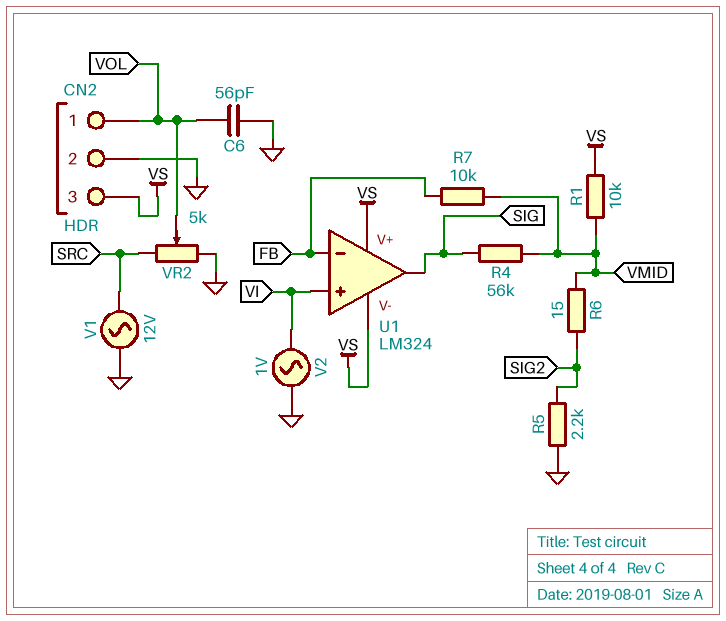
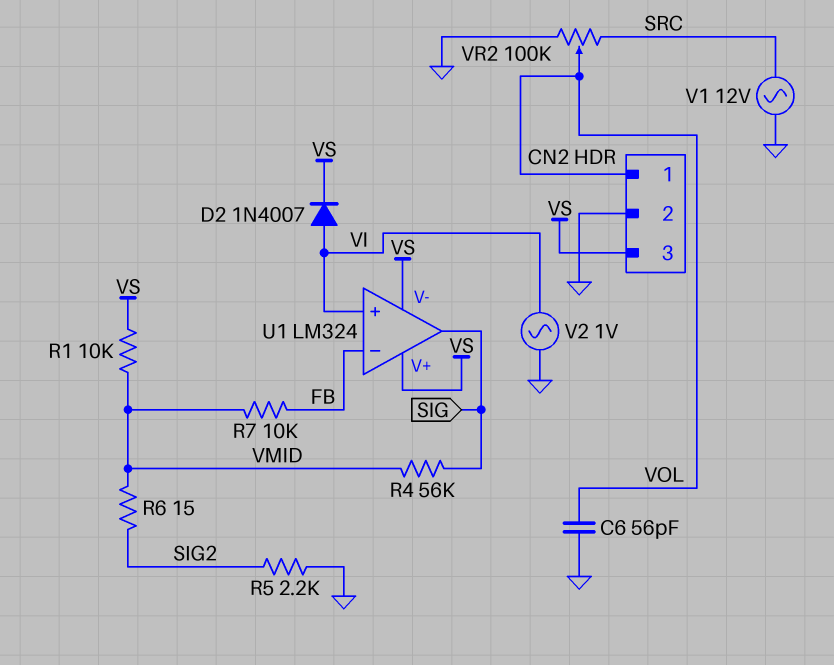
D2: none -> diode 1N4007 (A VI, K VS)
VR2: 5k (GND, SRC, wiper VOL) -> 100k (GND, SRC, wiper VOL)

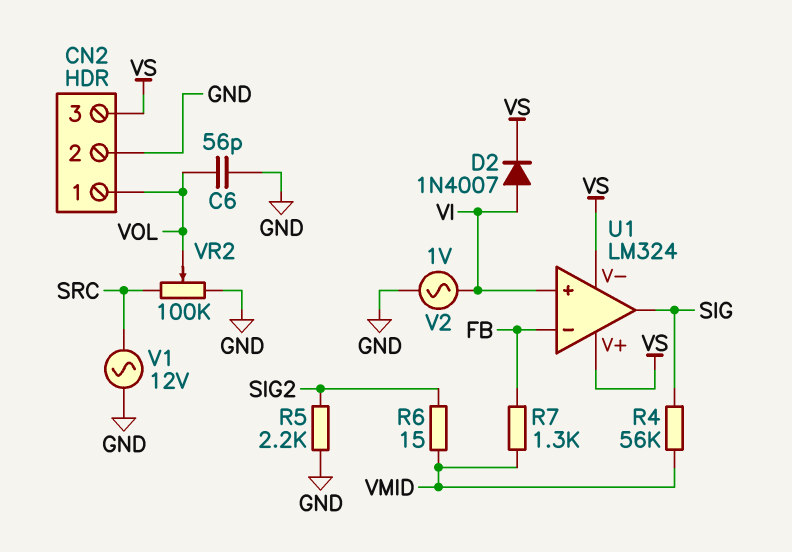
R1: 10k (VMID, VS) -> none
R7: 10k (FB, VMID) -> 1.3k (FB, VMID)

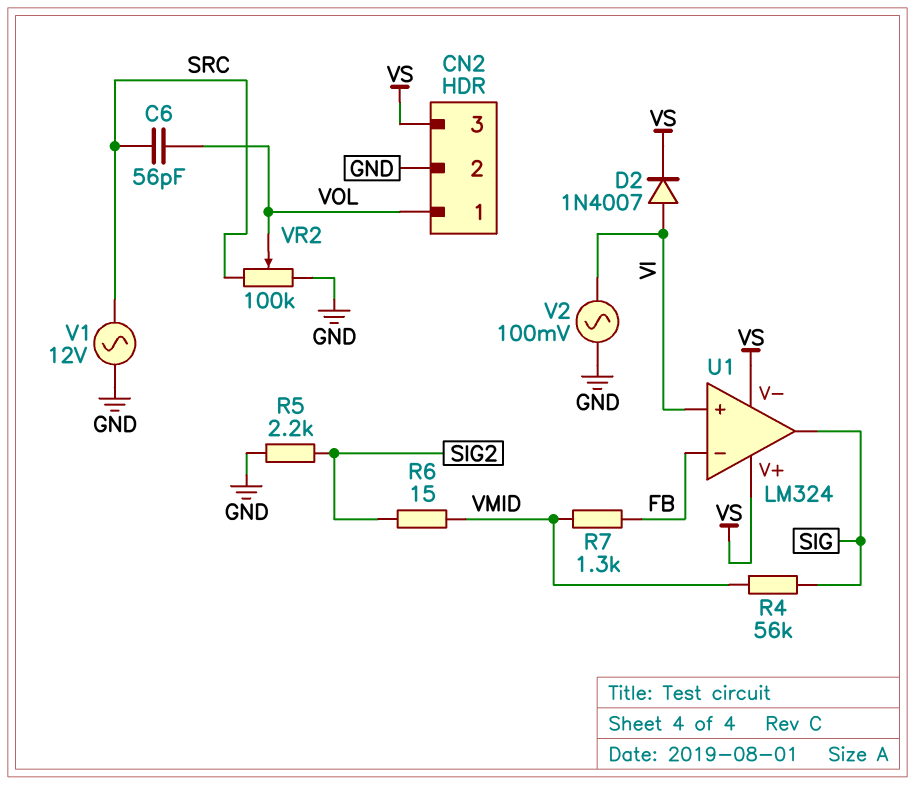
C6: 56pF (GND, VOL) -> 56pF (SRC, VOL)
V2: AC 1V (GND, VI) -> AC 100mV (GND, VI)

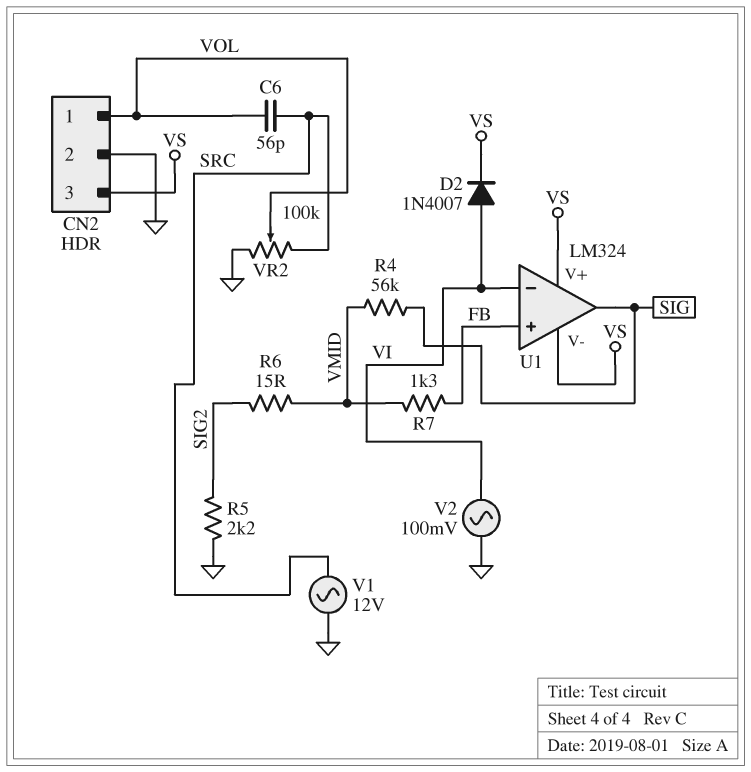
U1 pin in+: VI -> FB
U1 pin in-: FB -> VI

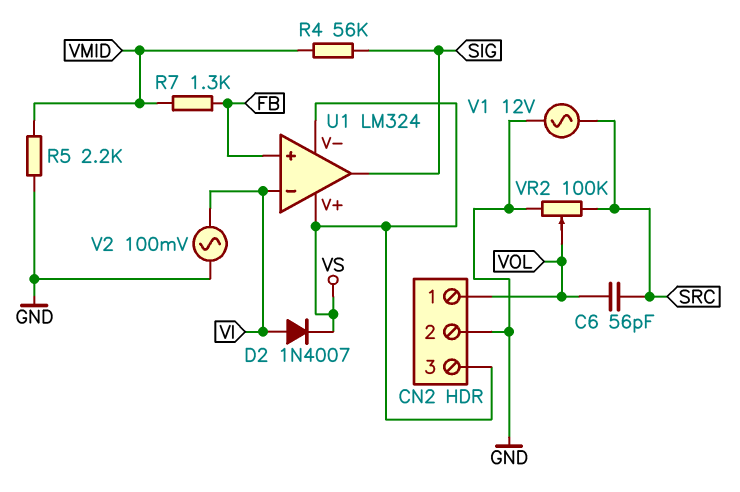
R5: 2.2k (GND, SIG2) -> 2.2k (GND, VMID)
R6: 15 (SIG2, VMID) -> none

